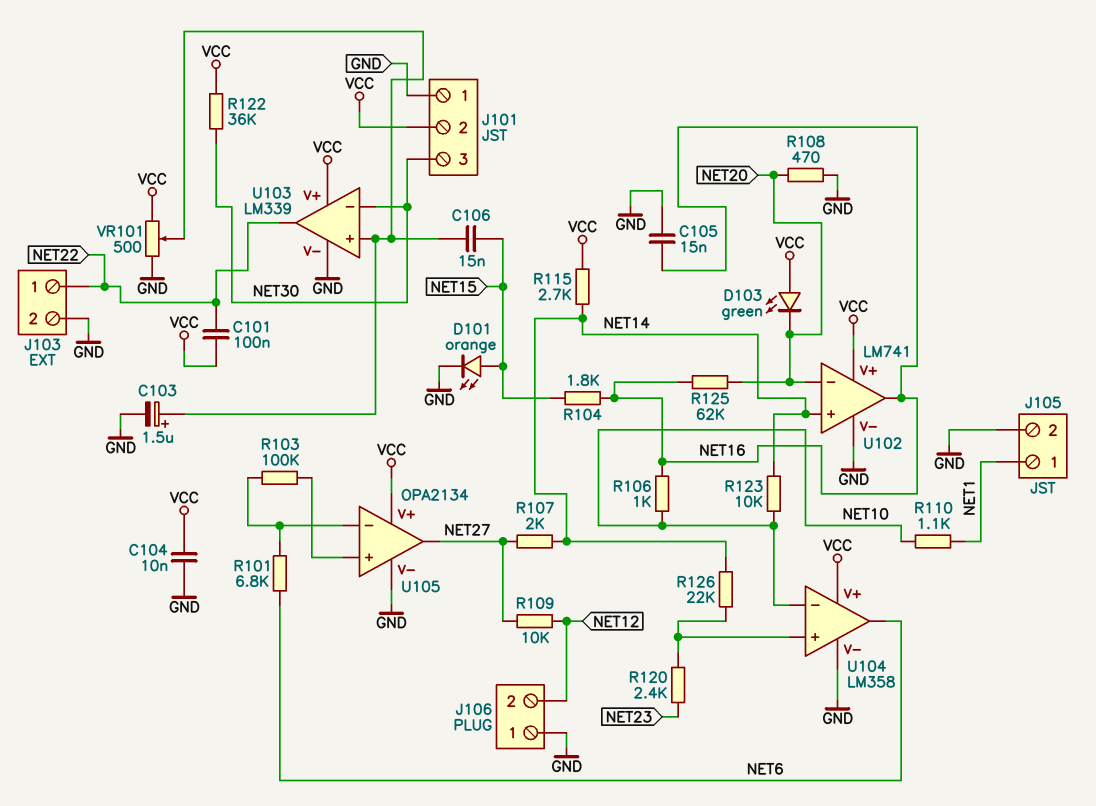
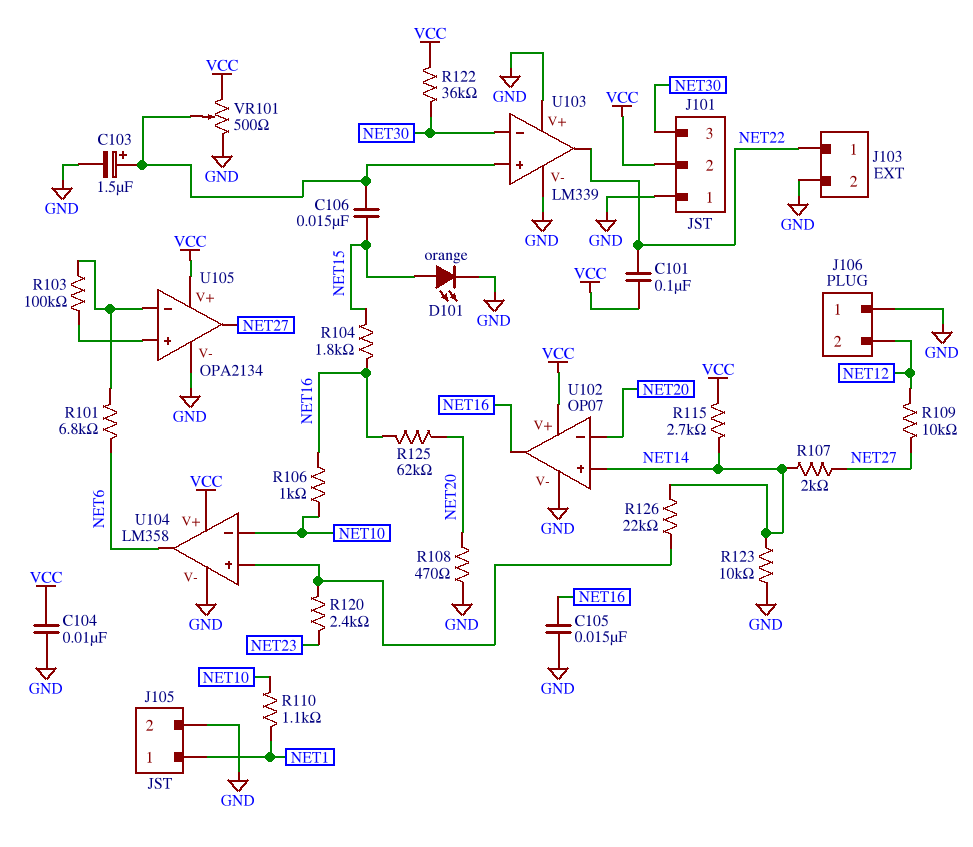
D103: LED green (A VCC, K NET20) -> none
R123: 10k (NET10, NET14) -> 10k (GND, NET14)
U102: LM741 -> OP07
U103 pin V+: VCC -> GND

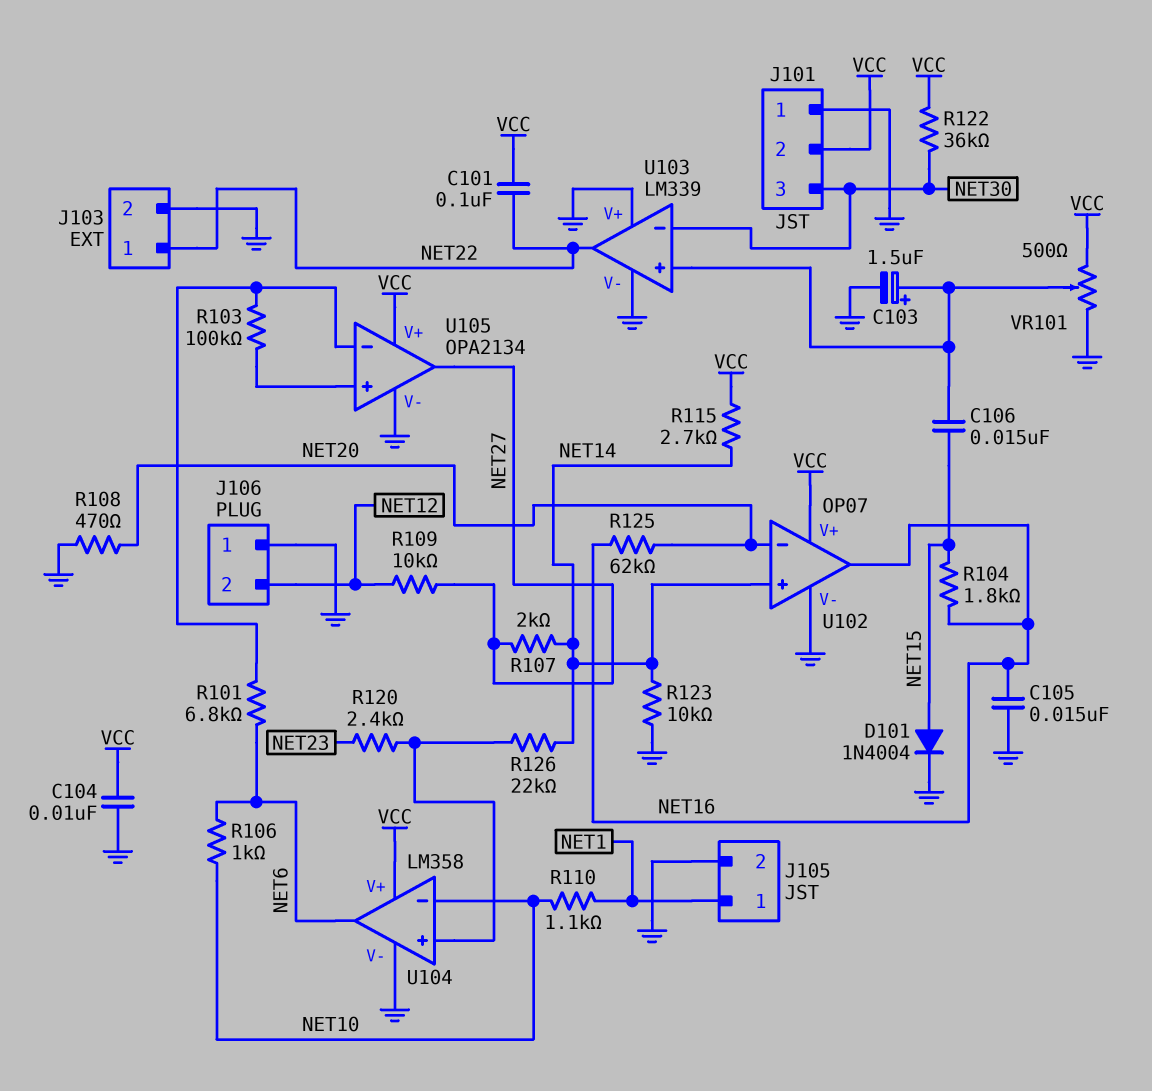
D101: LED orange (A NET15, K GND) -> diode 1N4004 (A NET15, K GND)
R106: 1k (NET10, NET16) -> 1k (NET6, NET10)

